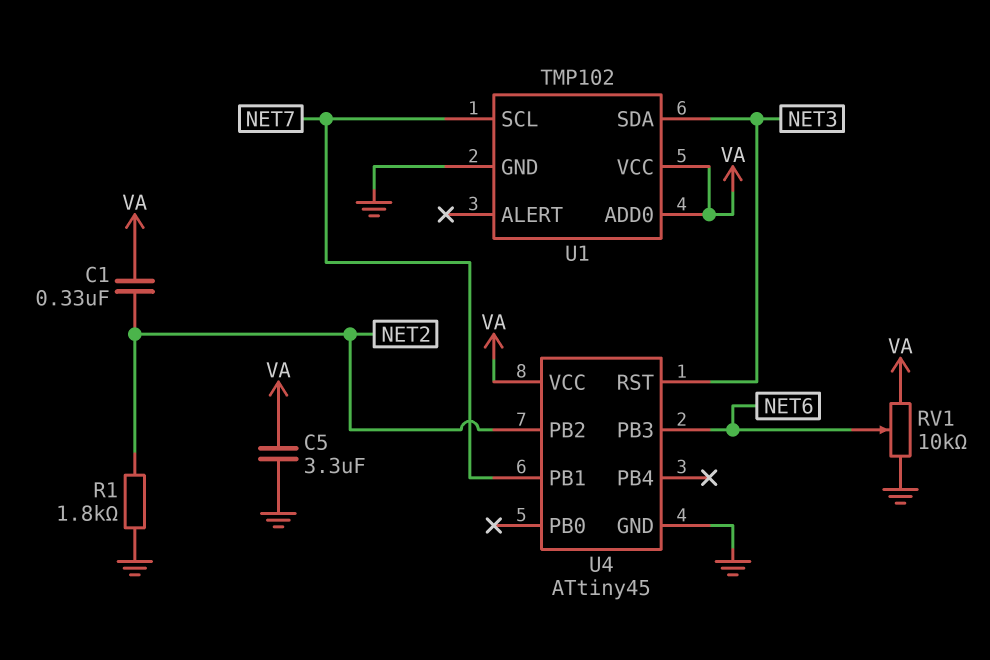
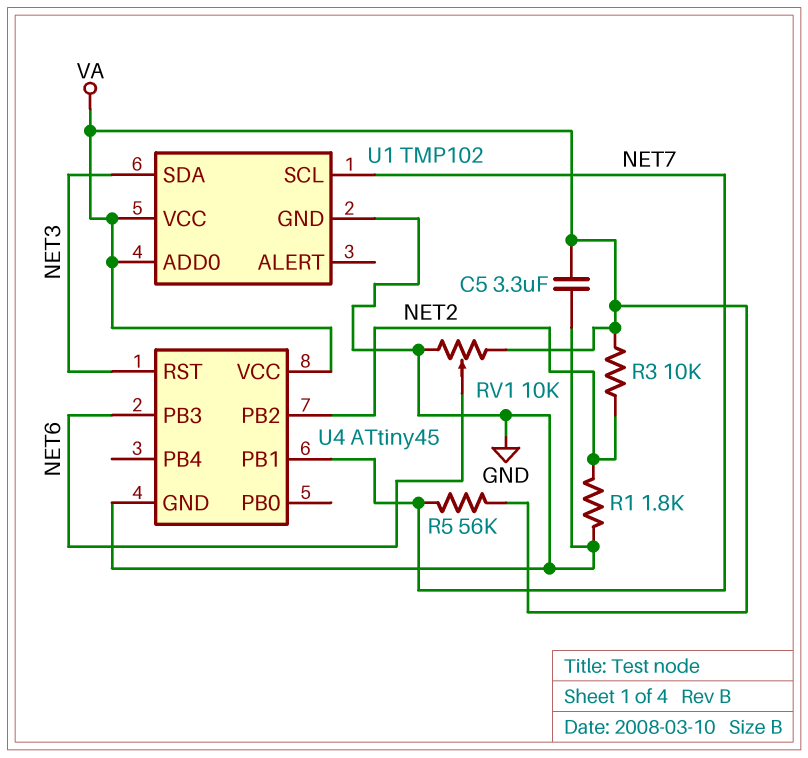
C1: 330nF (NET2, VA) -> none
R3: none -> 10k (NET2, VA)
R5: none -> 56k (NET7, VA)

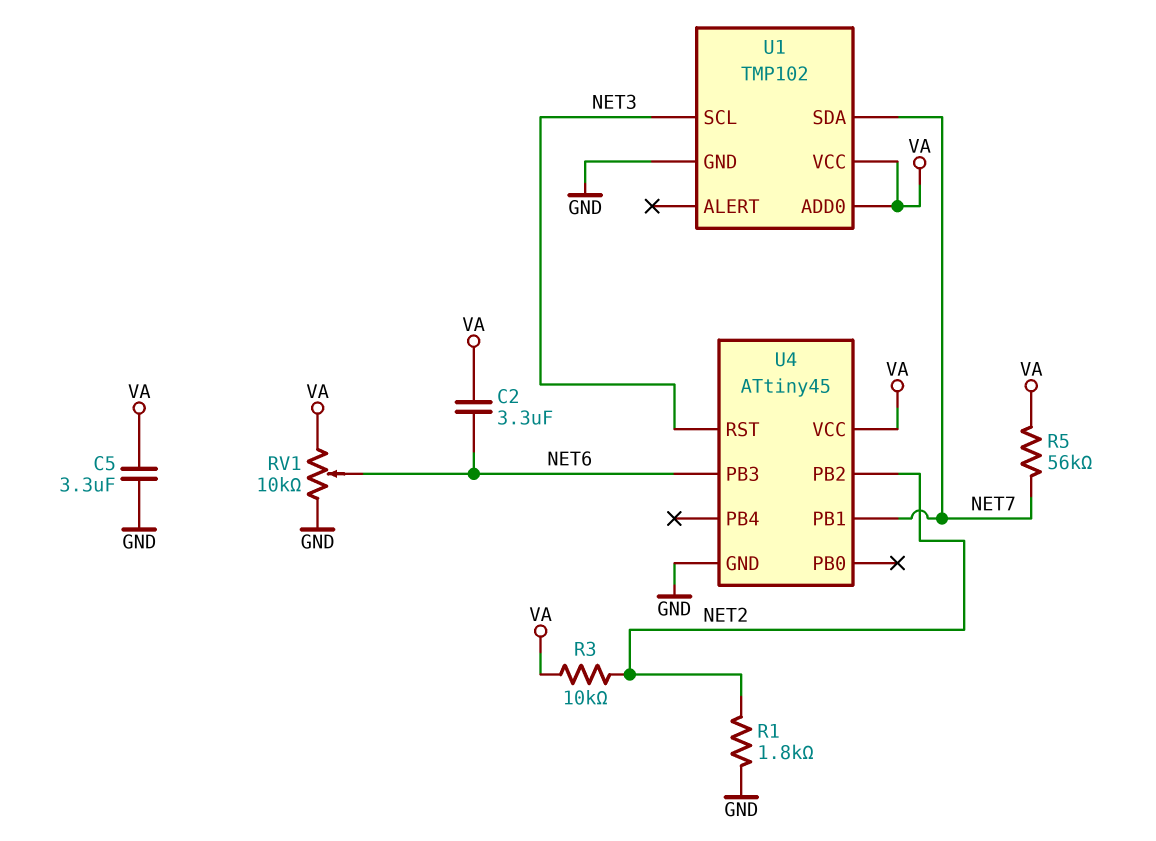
C2: none -> 3.3uF (NET6, VA)
U1 pin SCL: NET7 -> NET3
U1 pin SDA: NET3 -> NET7

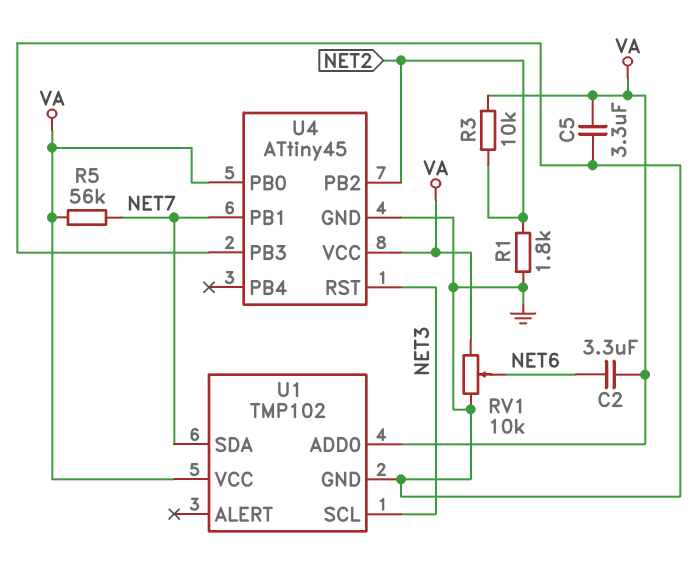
U4 pin PB0: none -> VA
U4 pin PB3: NET6 -> GND

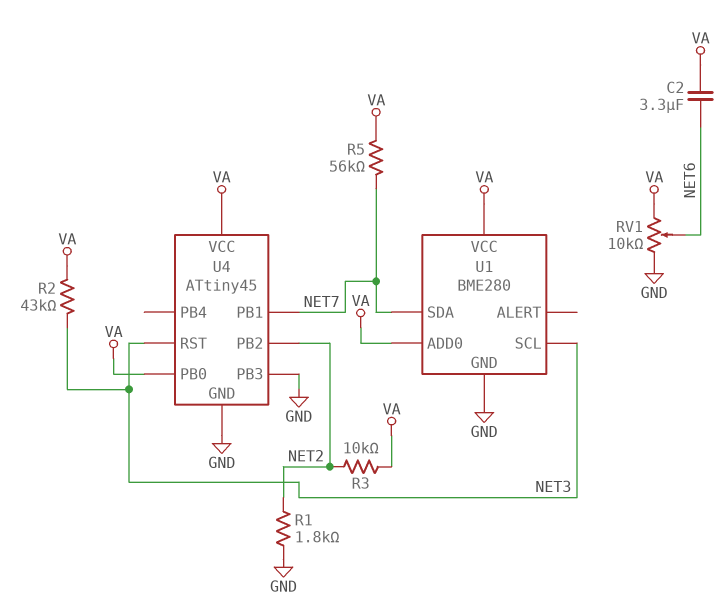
C5: 3.3uF (GND, VA) -> none
R2: none -> 43k (NET3, VA)
U1: TMP102 -> BME280

